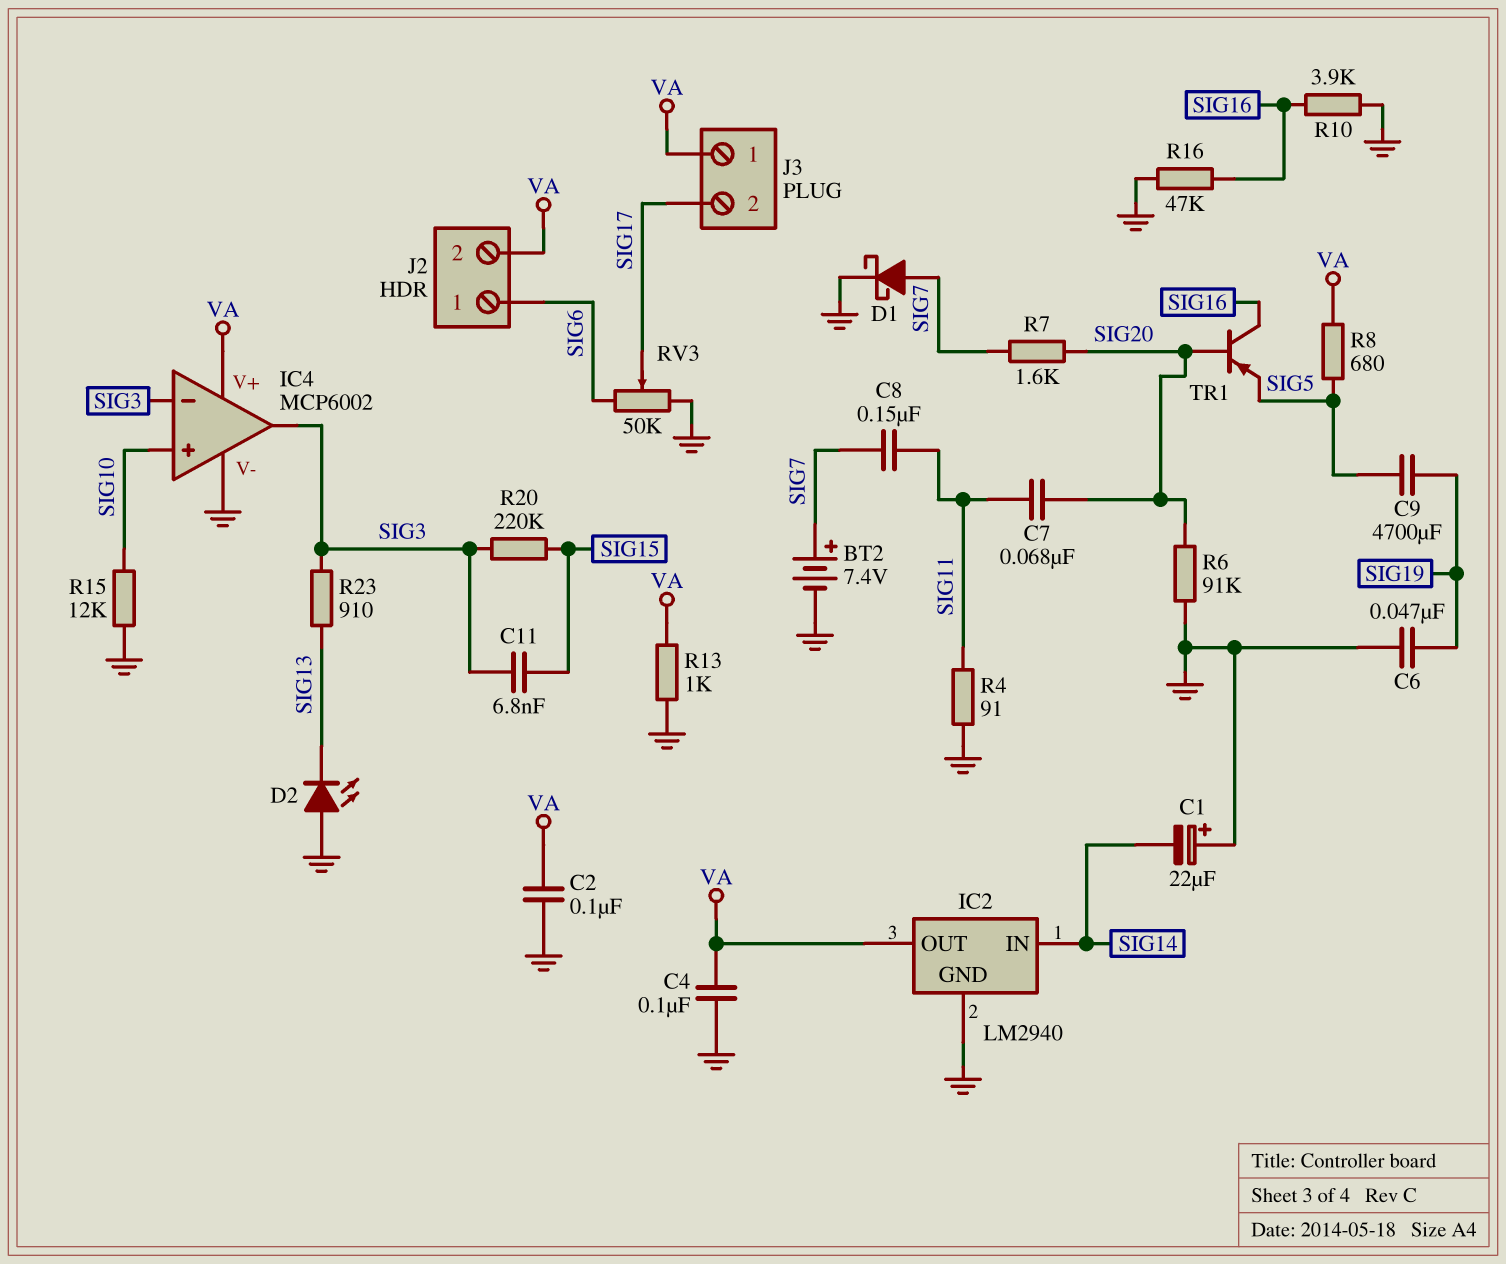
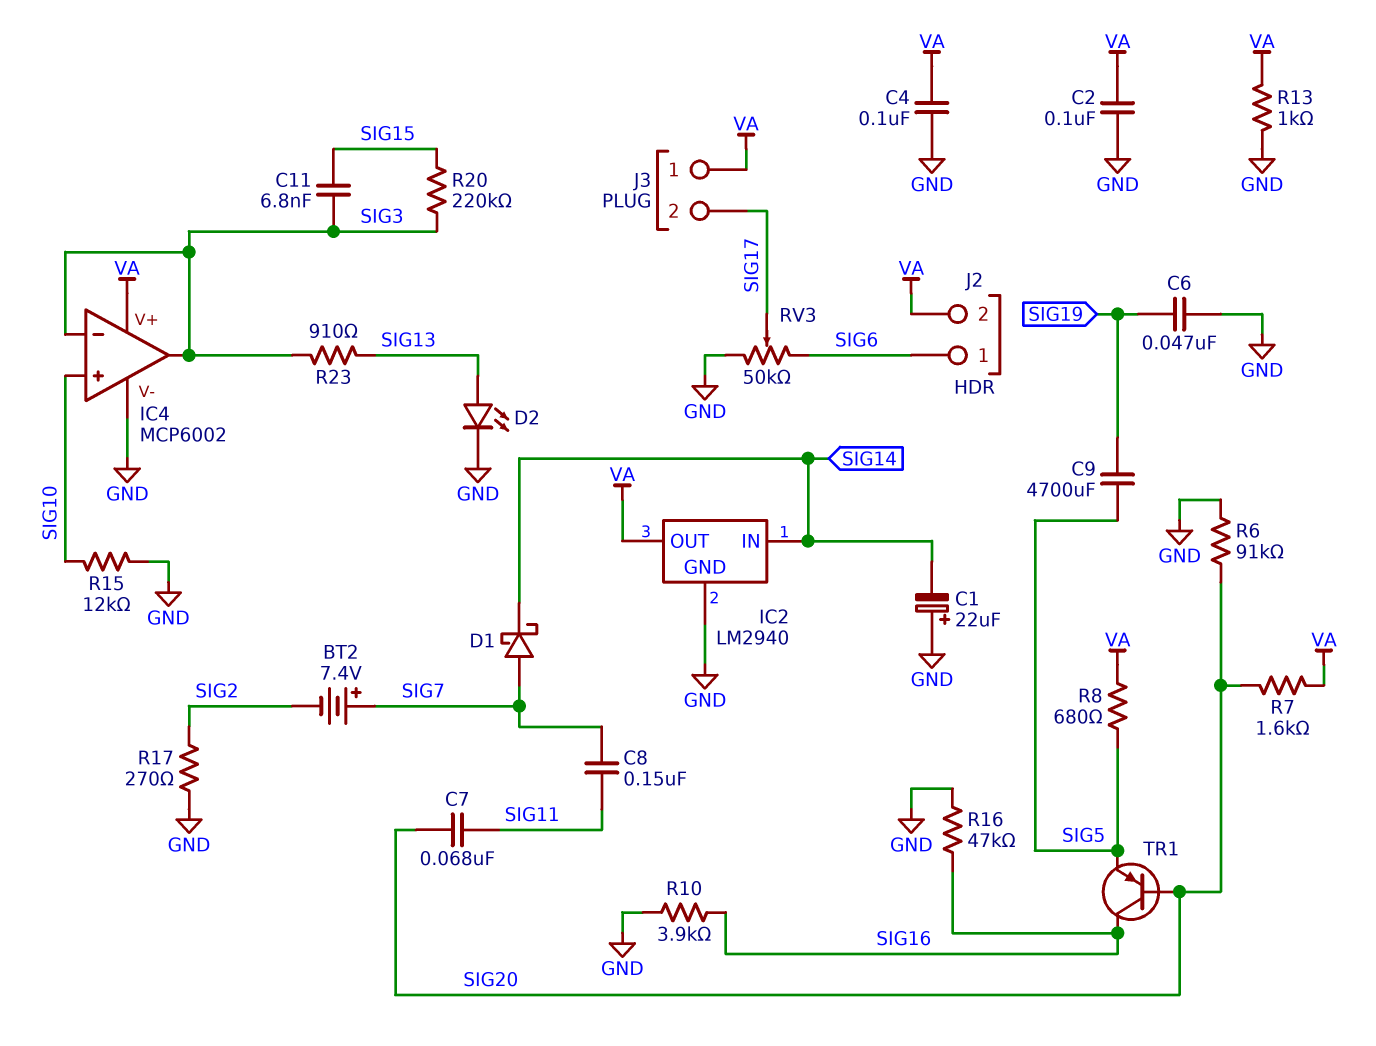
BT2: 7.4V (plus SIG7, minus GND) -> 7.4V (plus SIG7, minus SIG2)
D1: schottky (A SIG7, K GND) -> schottky (A SIG7, K SIG14)
D2: LED (A GND, K SIG13) -> LED (A SIG13, K GND)
R4: 91 (GND, SIG11) -> none
R7: 1.6k (SIG7, SIG20) -> 1.6k (SIG20, VA)
R17: none -> 270 (GND, SIG2)

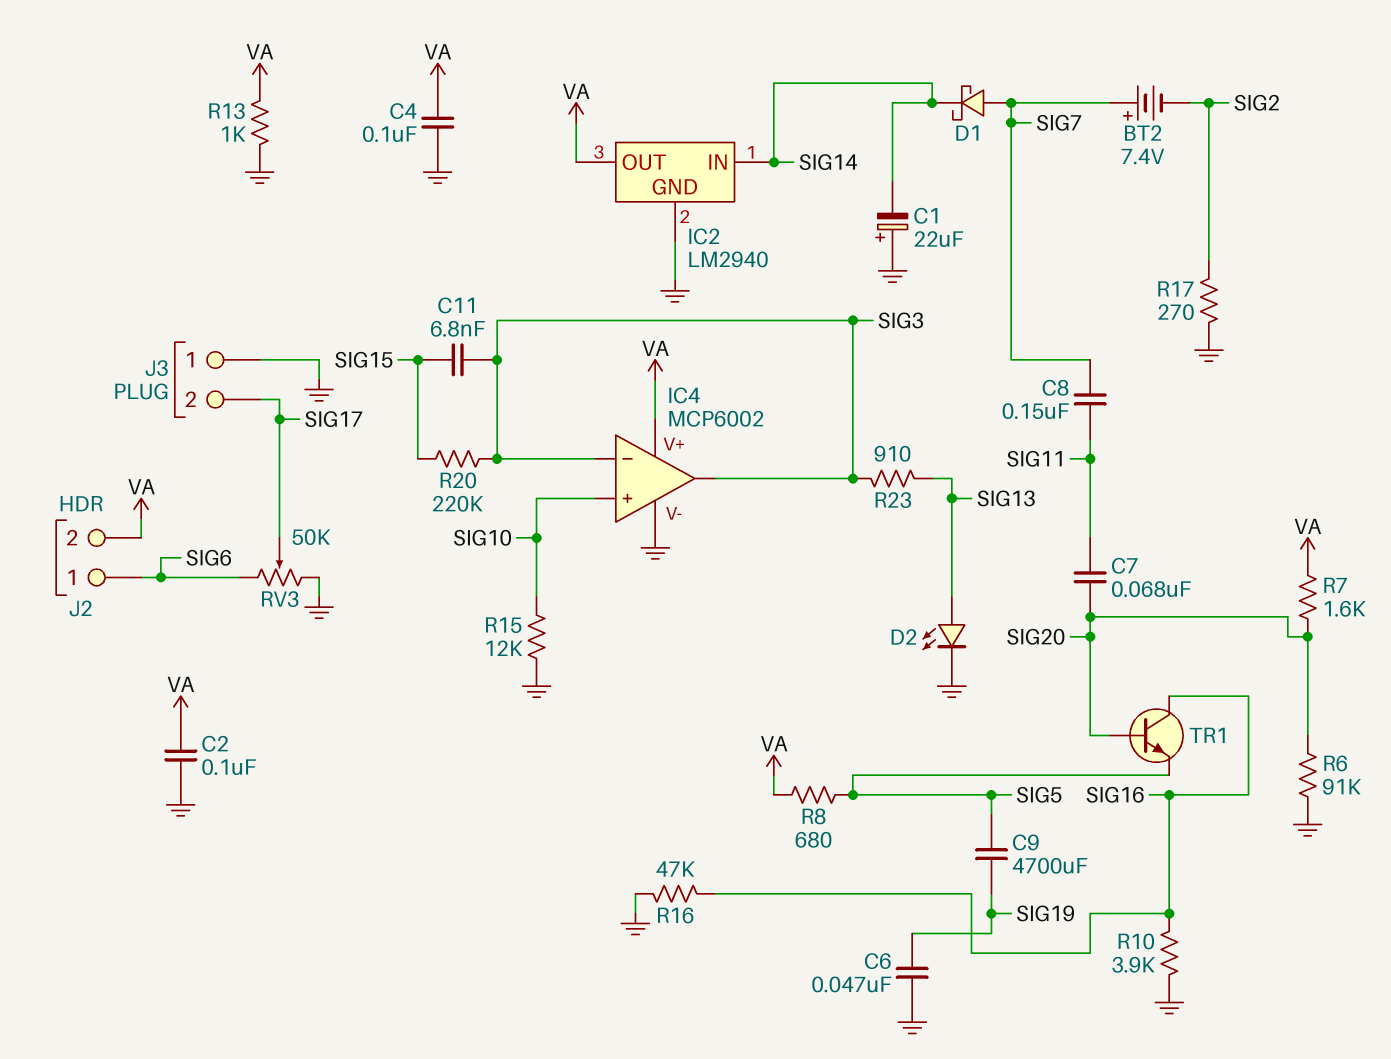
J3 pin 1: VA -> GND
TR1: PNP (B SIG20, C SIG16, E SIG5) -> NPN (B SIG20, C SIG16, E SIG5)

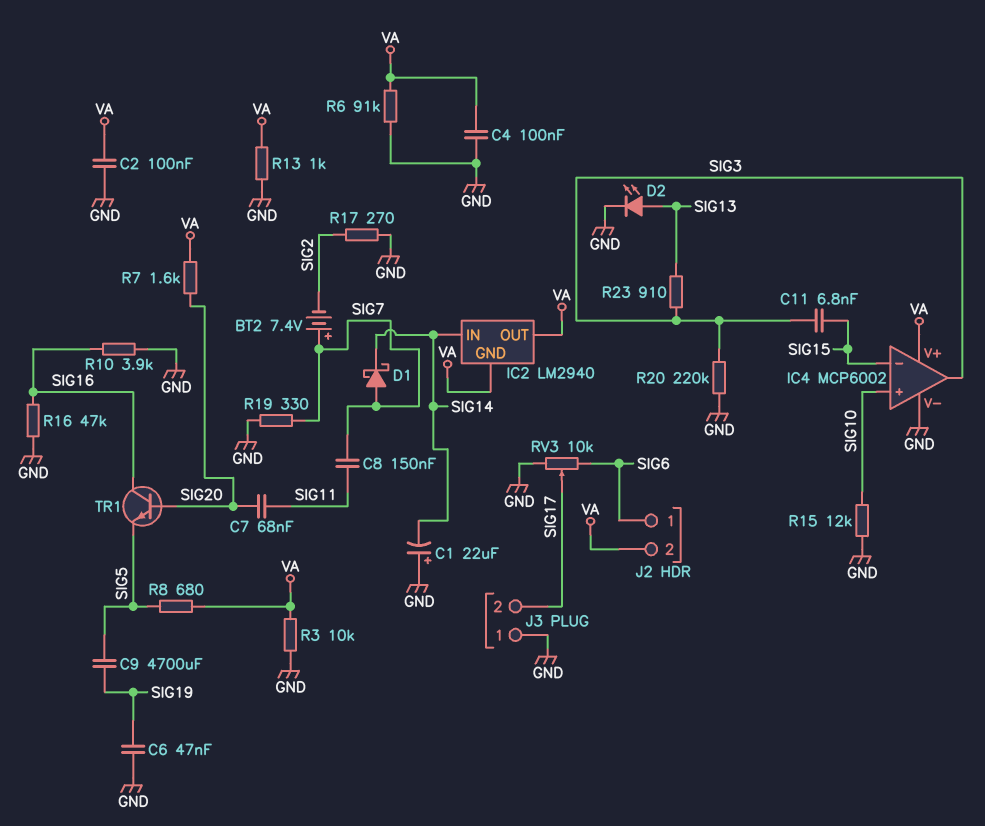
IC2 pin GND: GND -> VA
IC4 pin in-: SIG3 -> SIG15
R3: none -> 10k (GND, VA)
R6: 91k (GND, SIG20) -> 91k (GND, VA)
R19: none -> 330 (GND, SIG7)
R20: 220k (SIG3, SIG15) -> 220k (GND, SIG3)
RV3: 50k (GND, SIG6, wiper SIG17) -> 10k (GND, SIG6, wiper SIG17)

